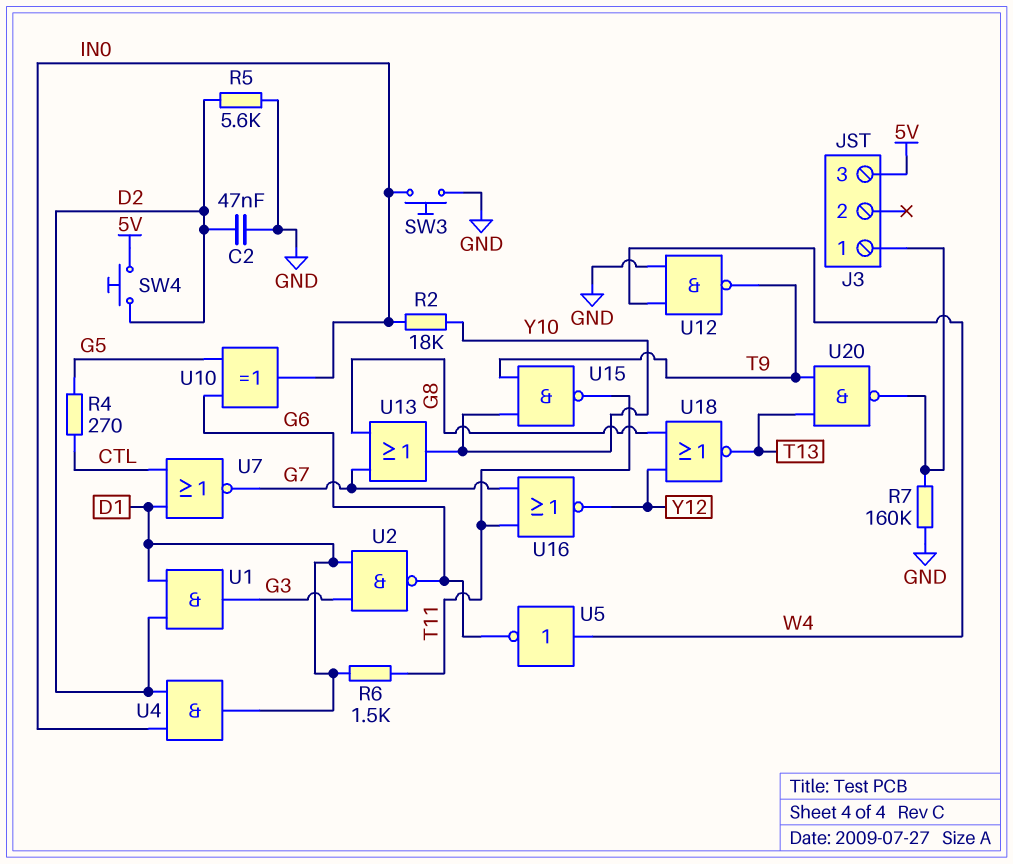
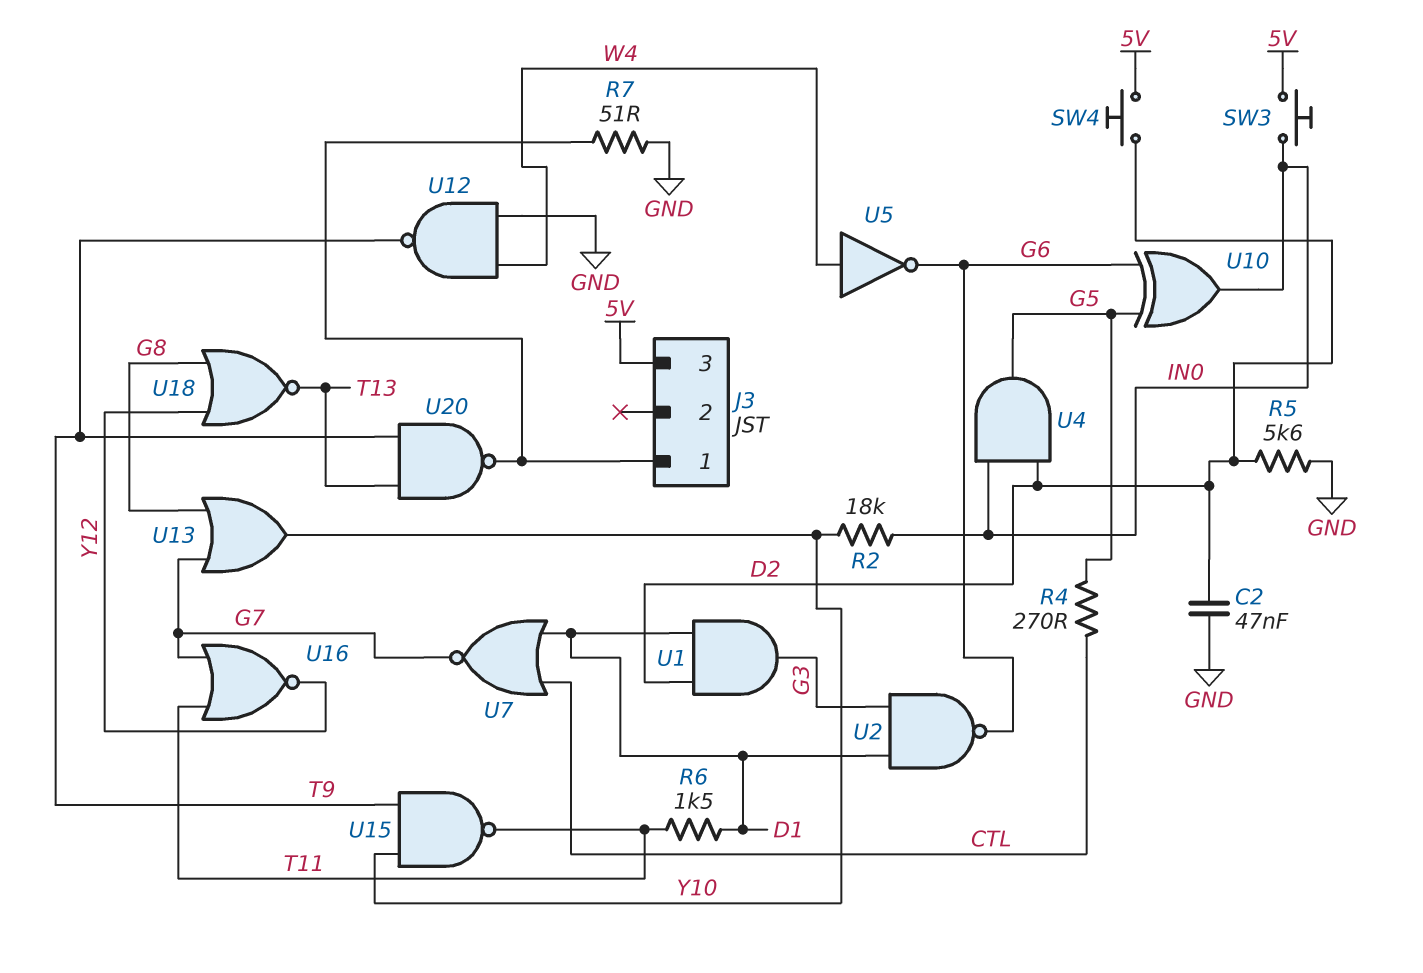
R7: 160k (GND, J3/1) -> 51 (GND, J3/1)
SW3: button (GND, IN0) -> button (5V, IN0)
U4: AND (in D2, in IN0, out D1) -> AND (in D2, in IN0, out G5)

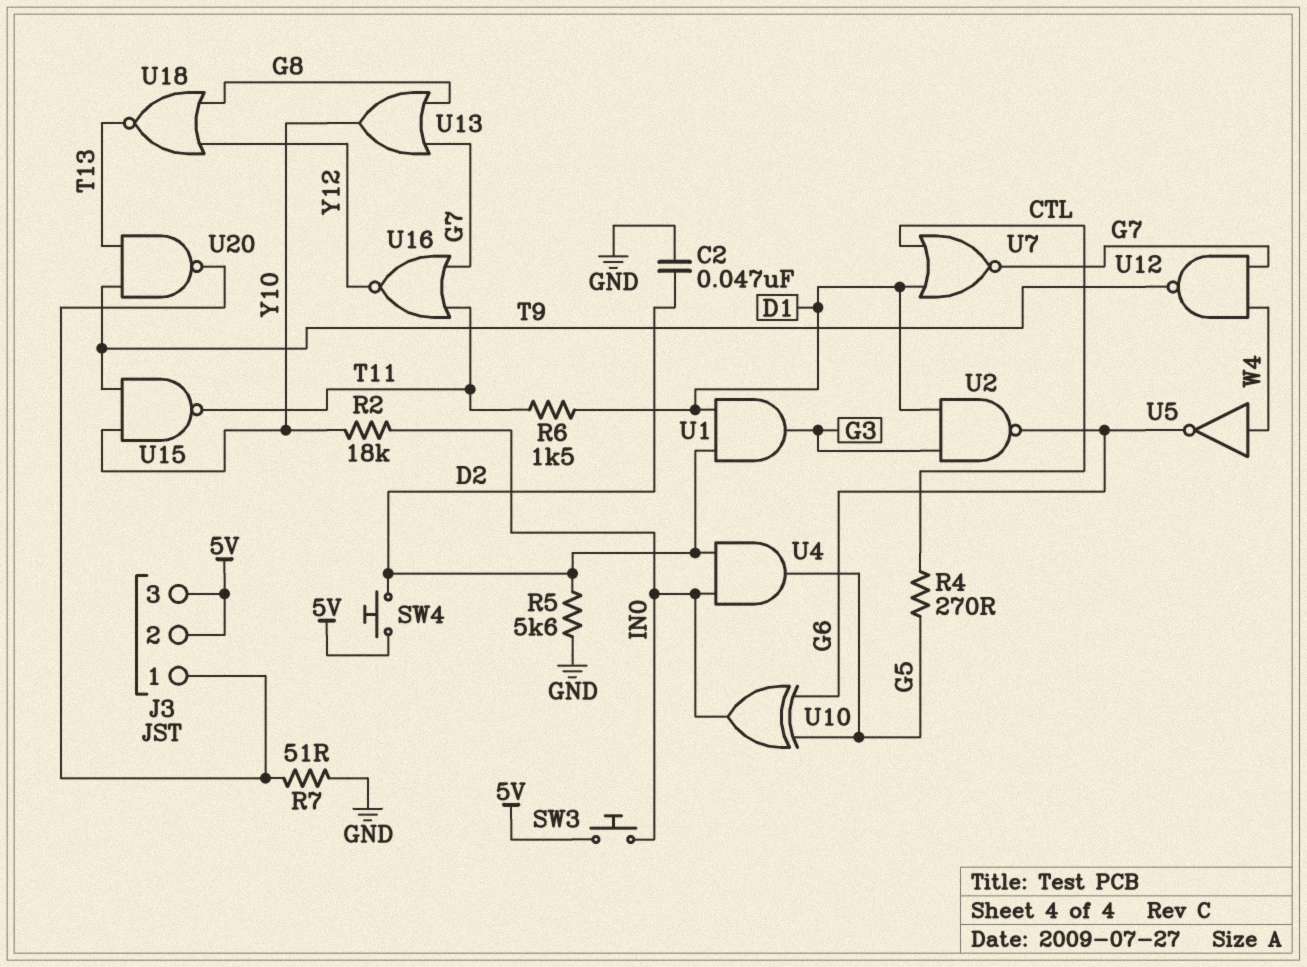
J3 pin 2: none -> 5V
U12: NAND (in GND, in W4, out T9) -> NAND (in G7, in W4, out T9)

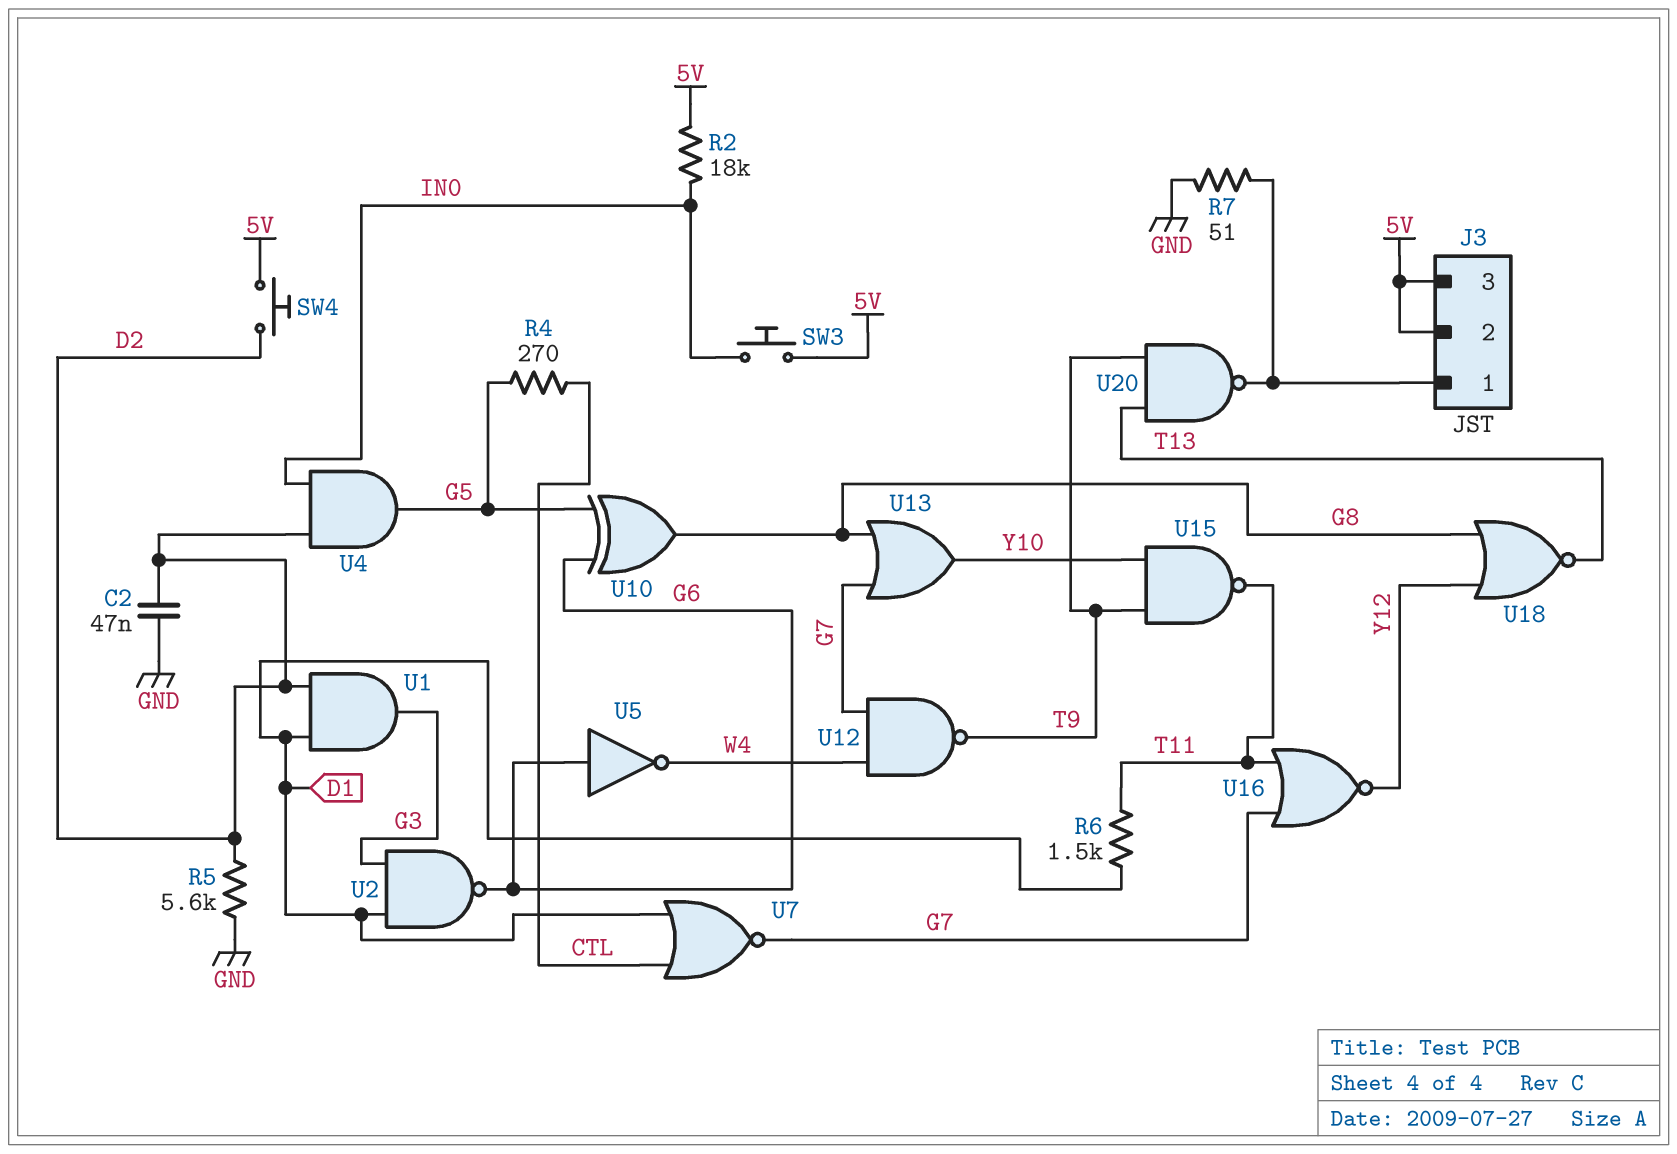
R2: 18k (IN0, Y10) -> 18k (5V, IN0)
U5: NOT (in W4, out G6) -> NOT (in G6, out W4)
U10: XOR (in G5, in G6, out IN0) -> XOR (in G5, in G6, out G8)

